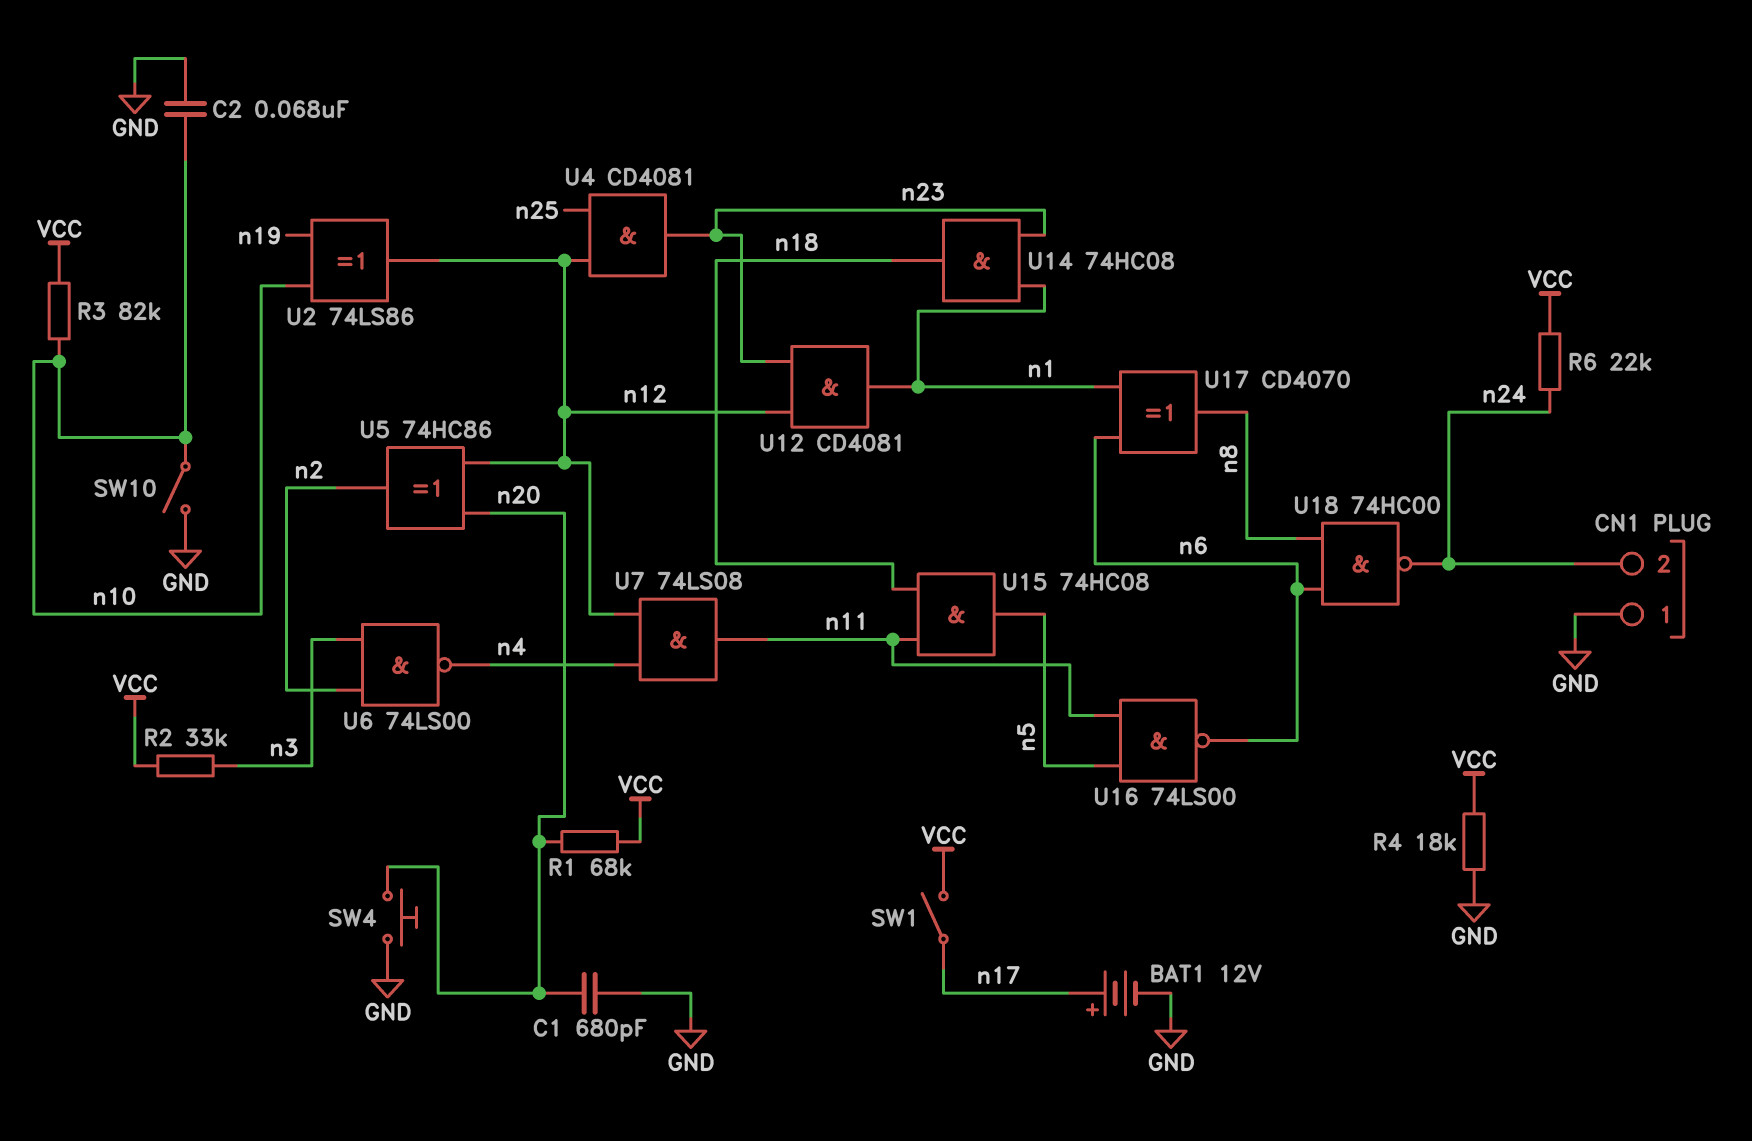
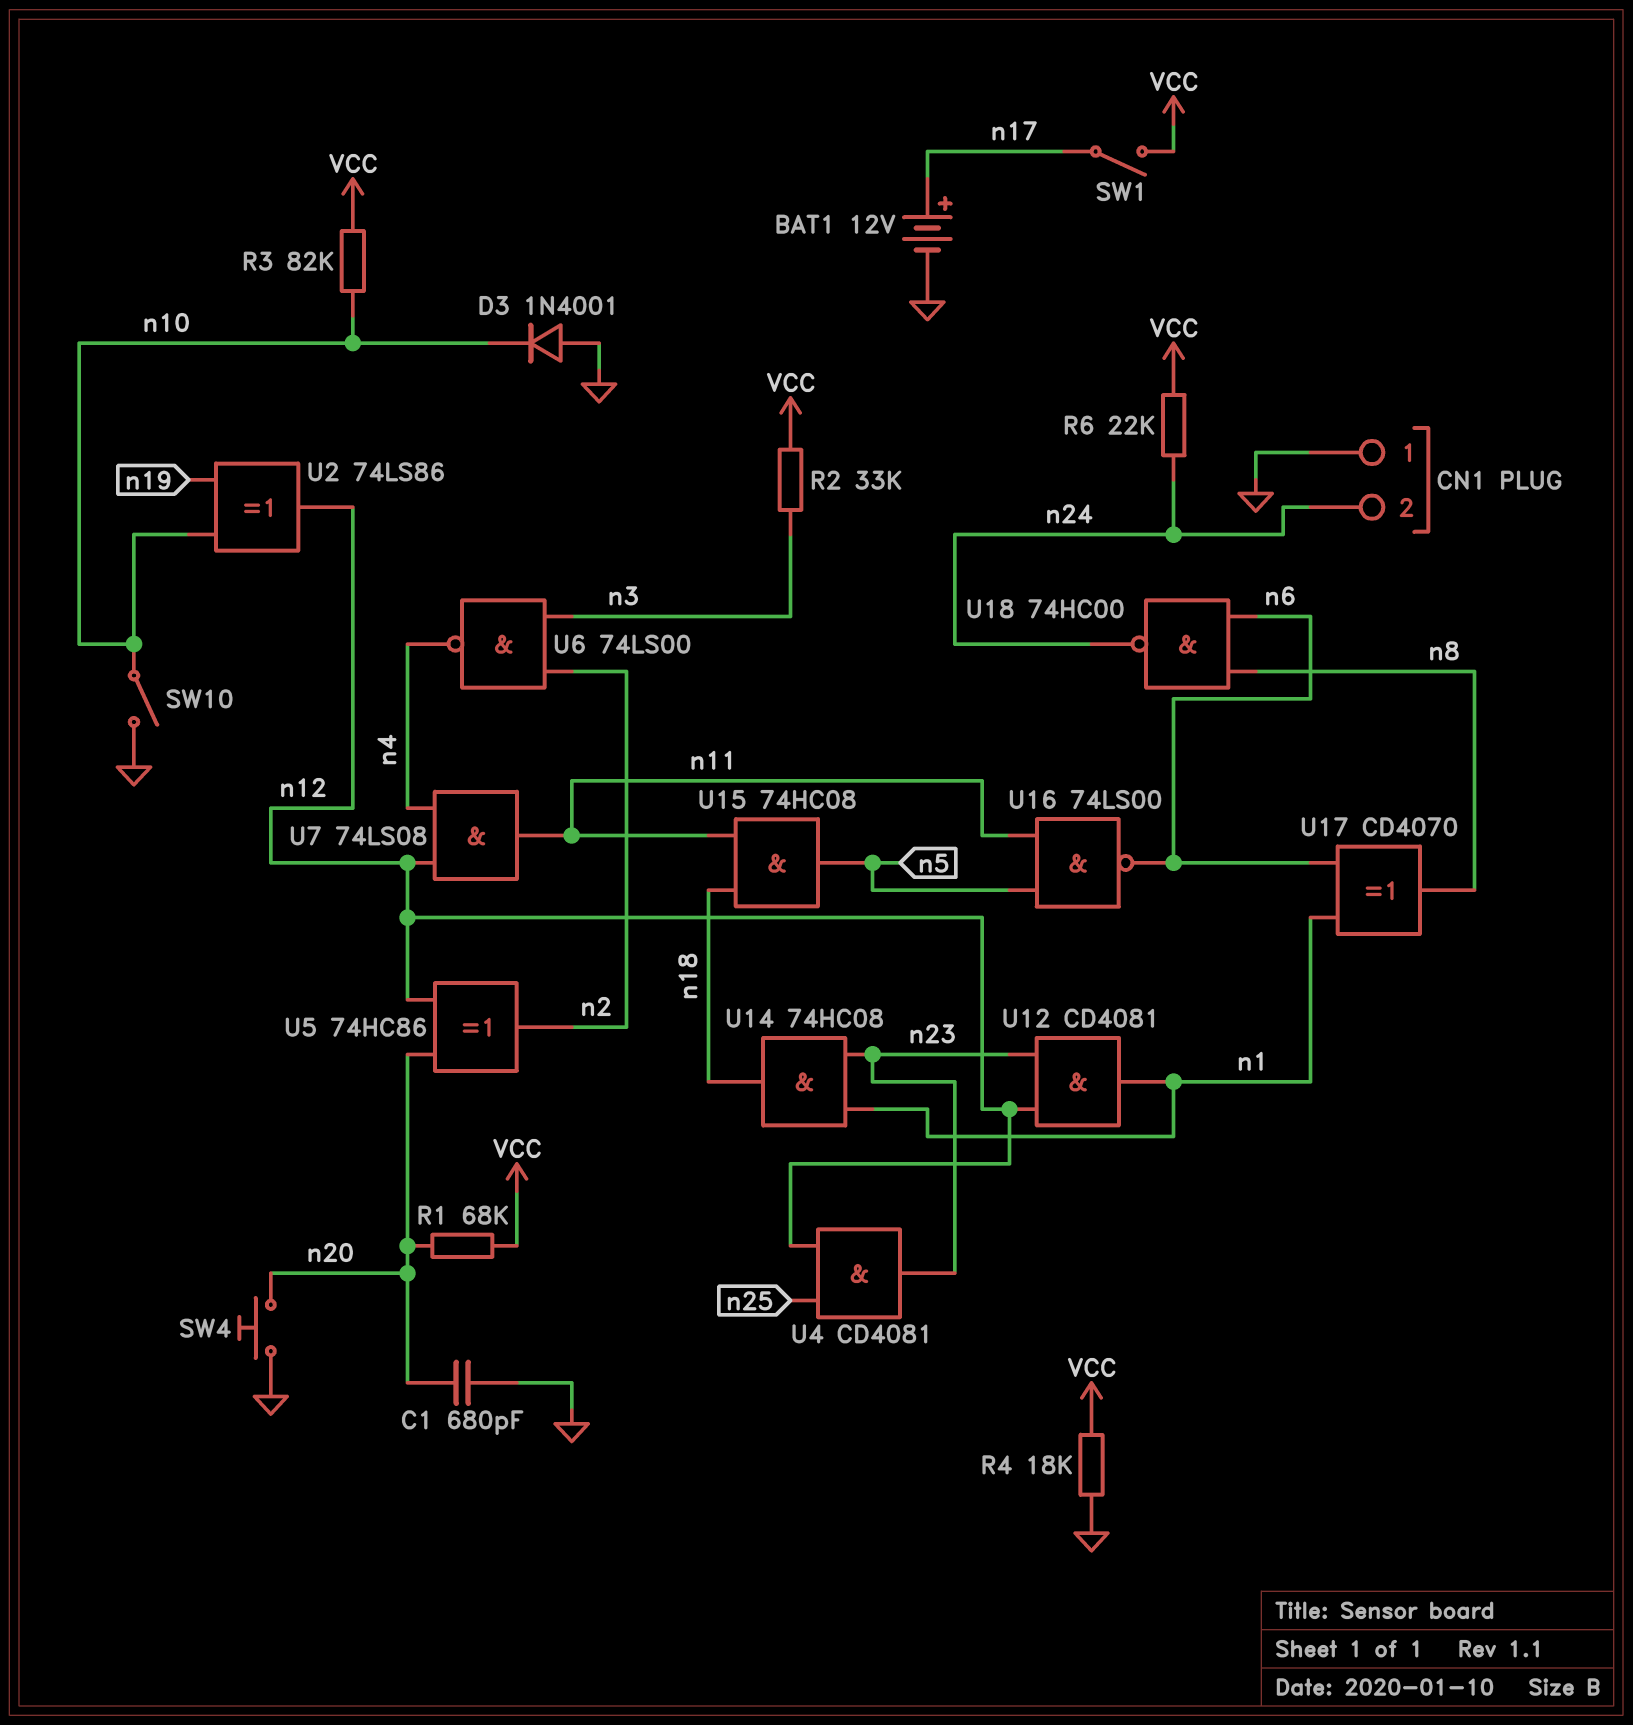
C2: 68nF (GND, n10) -> none
D3: none -> diode 1N4001 (A GND, K n10)

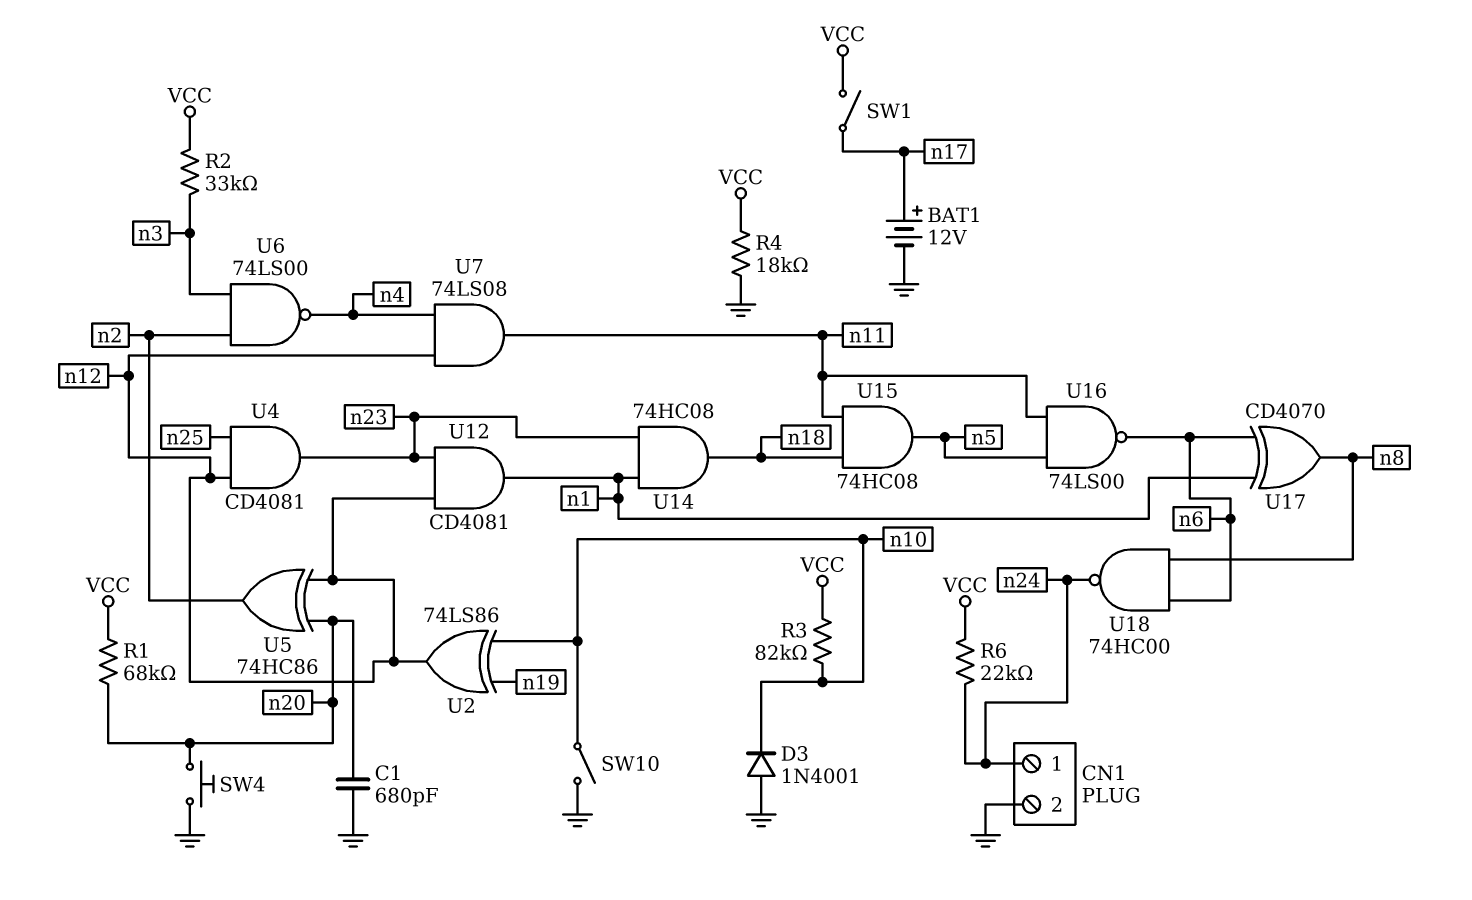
CN1 pin 1: GND -> n24
CN1 pin 2: n24 -> GND

